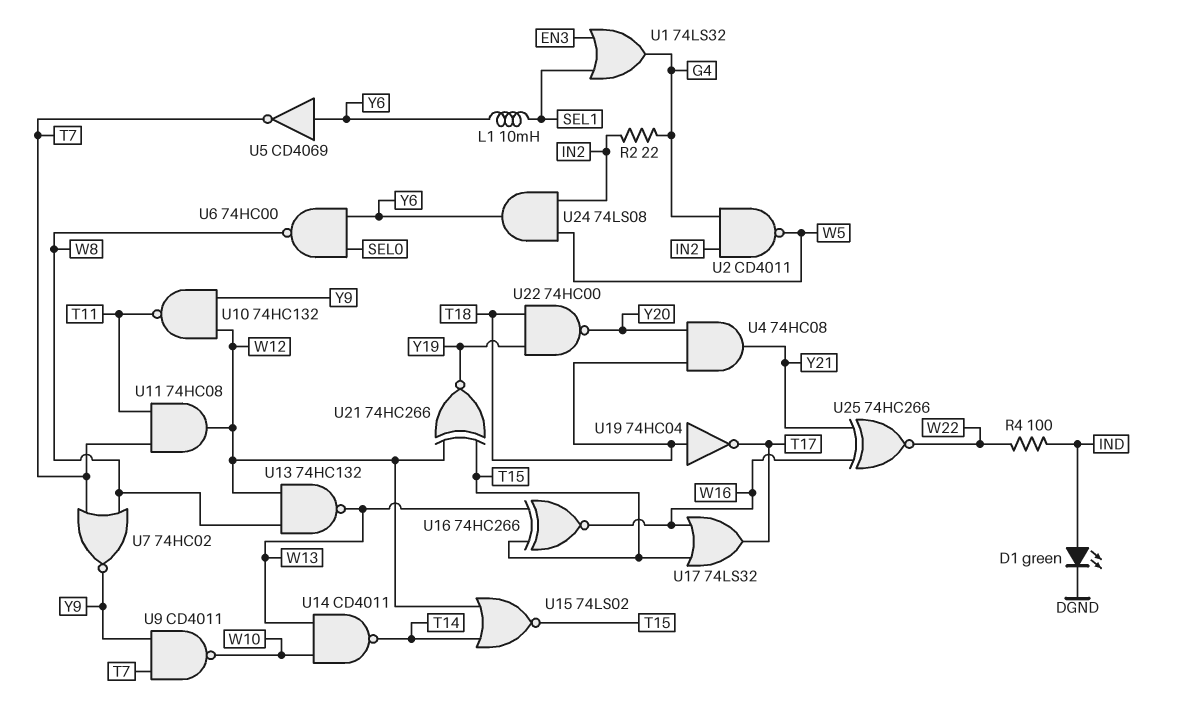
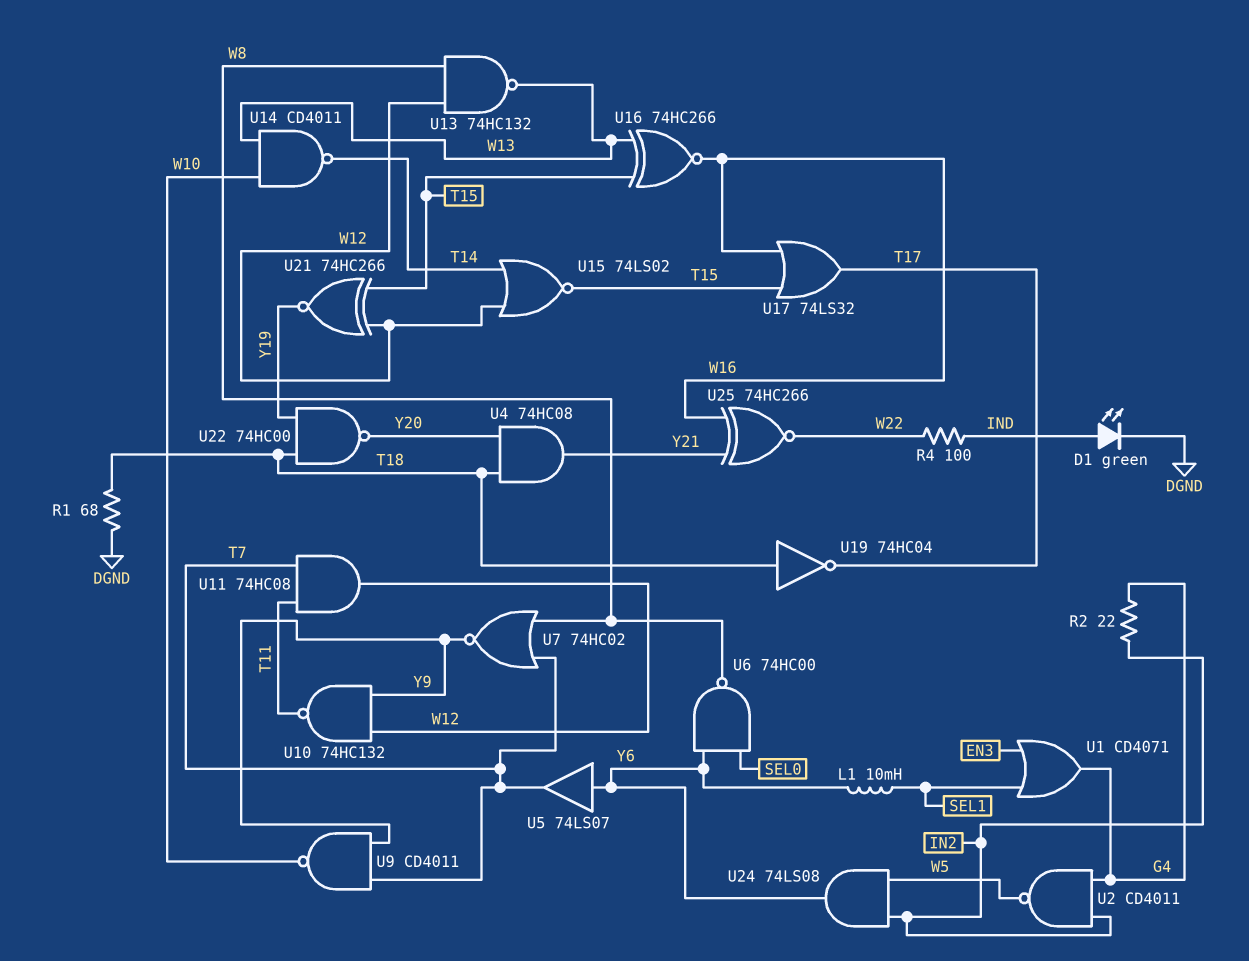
R1: none -> 68 (DGND, T18)
U1: OR 74LS32 (in EN3, in SEL1, out G4) -> OR CD4071 (in EN3, in SEL1, out G4)
U5: NOT CD4069 (in Y6, out T7) -> buffer 74LS07 (in Y6, out T7)

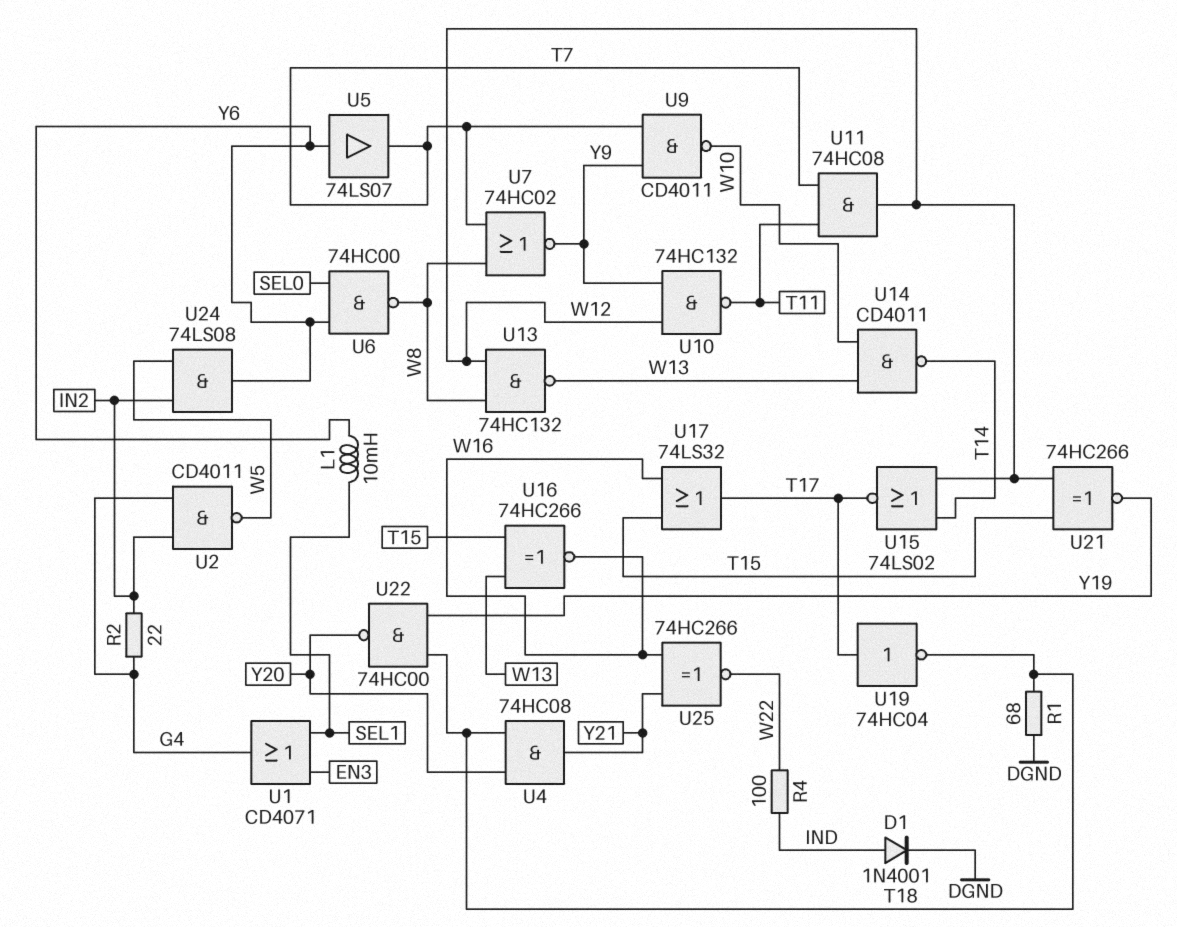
D1: LED green (A IND, K DGND) -> diode 1N4001 (A IND, K DGND)
U15: NOR 74LS02 (in T14, in W12, out T15) -> NOR 74LS02 (in T14, in W12, out T17)
U19: NOT 74HC04 (in T18, out T17) -> NOT 74HC04 (in T17, out T18)

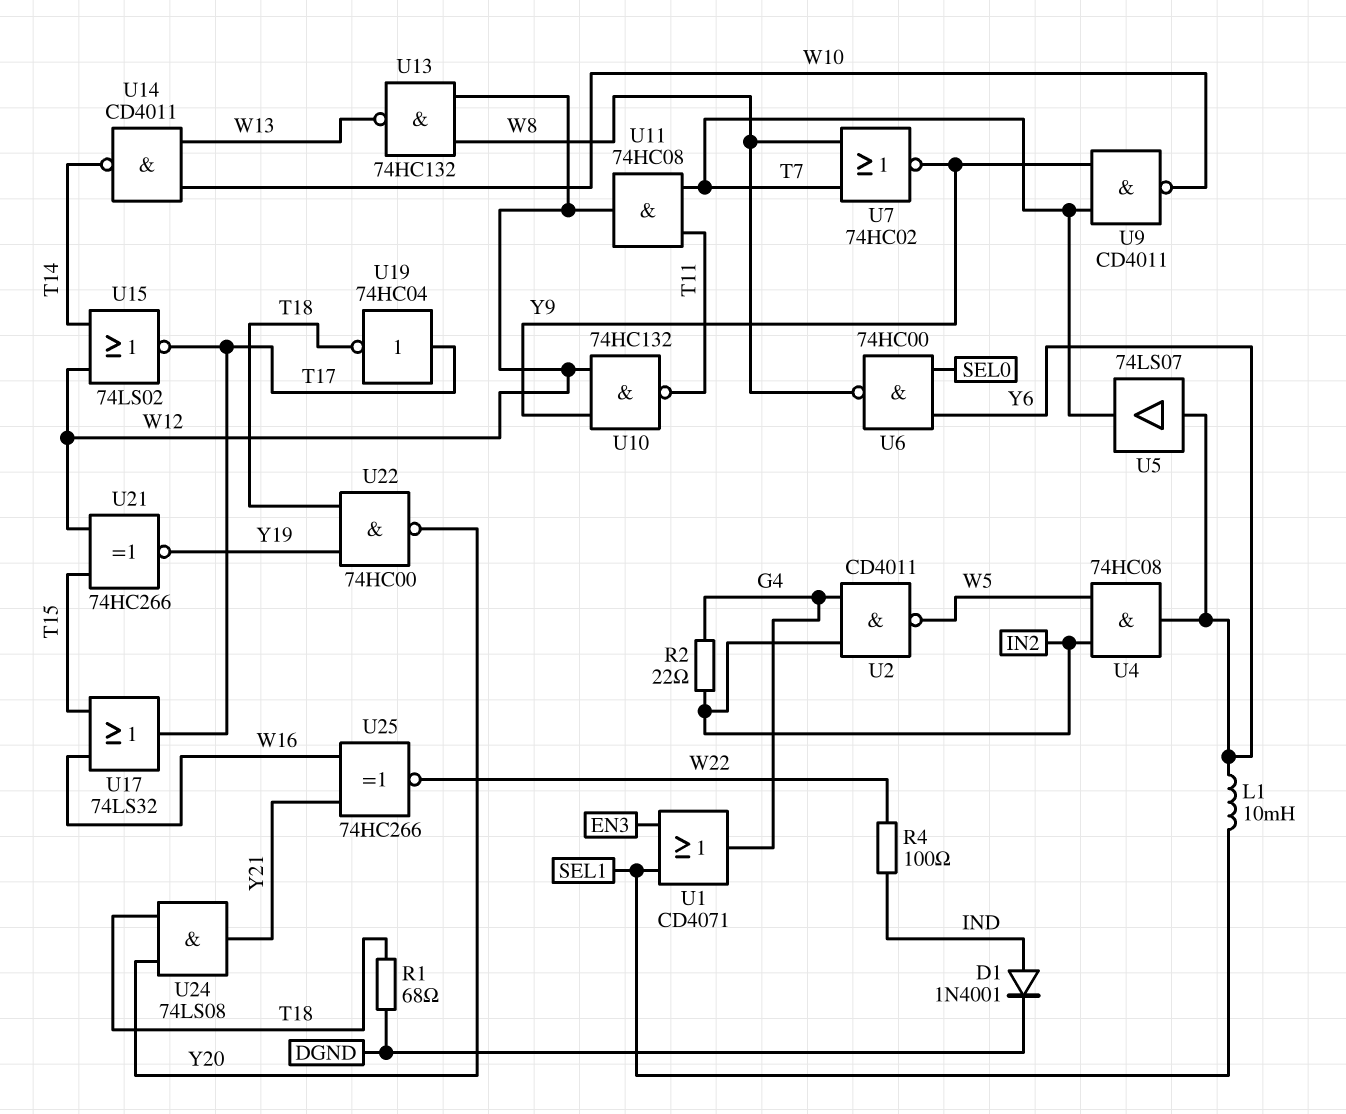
U4: AND 74HC08 (in T18, in Y20, out Y21) -> AND 74HC08 (in IN2, in W5, out Y6)
U16: XNOR 74HC266 (in T15, in W13, out W16) -> none
U24: AND 74LS08 (in IN2, in W5, out Y6) -> AND 74LS08 (in T18, in Y20, out Y21)

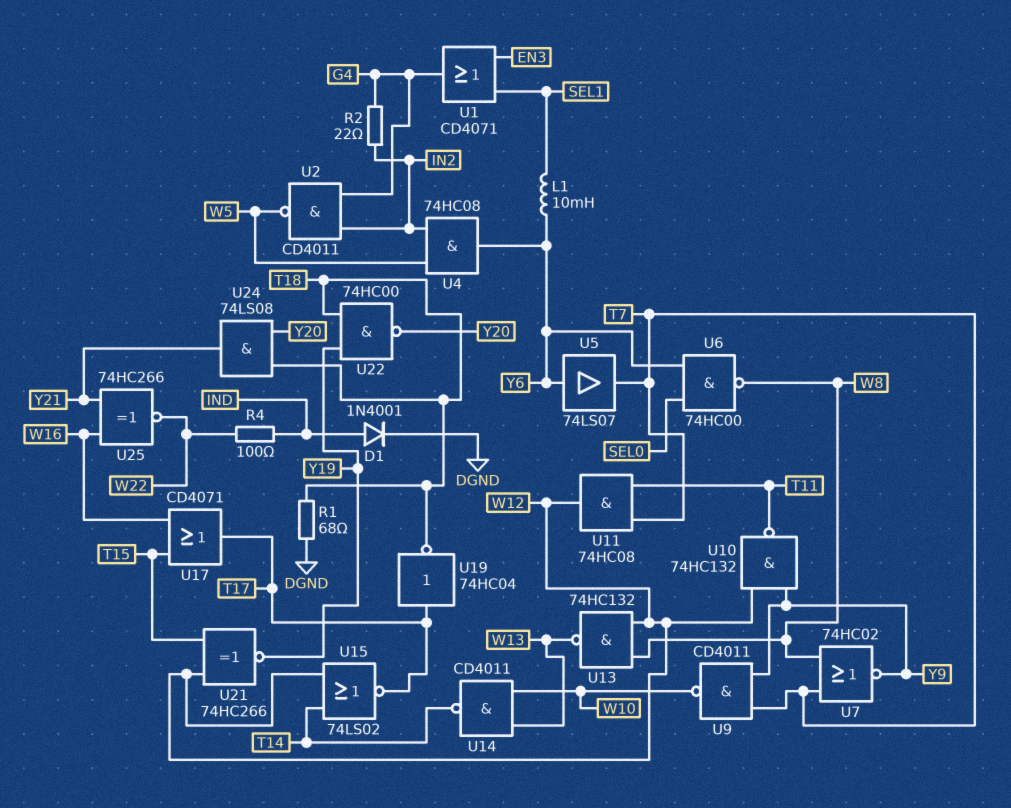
U17: OR 74LS32 (in T15, in W16, out T17) -> OR CD4071 (in T15, in W16, out T17)

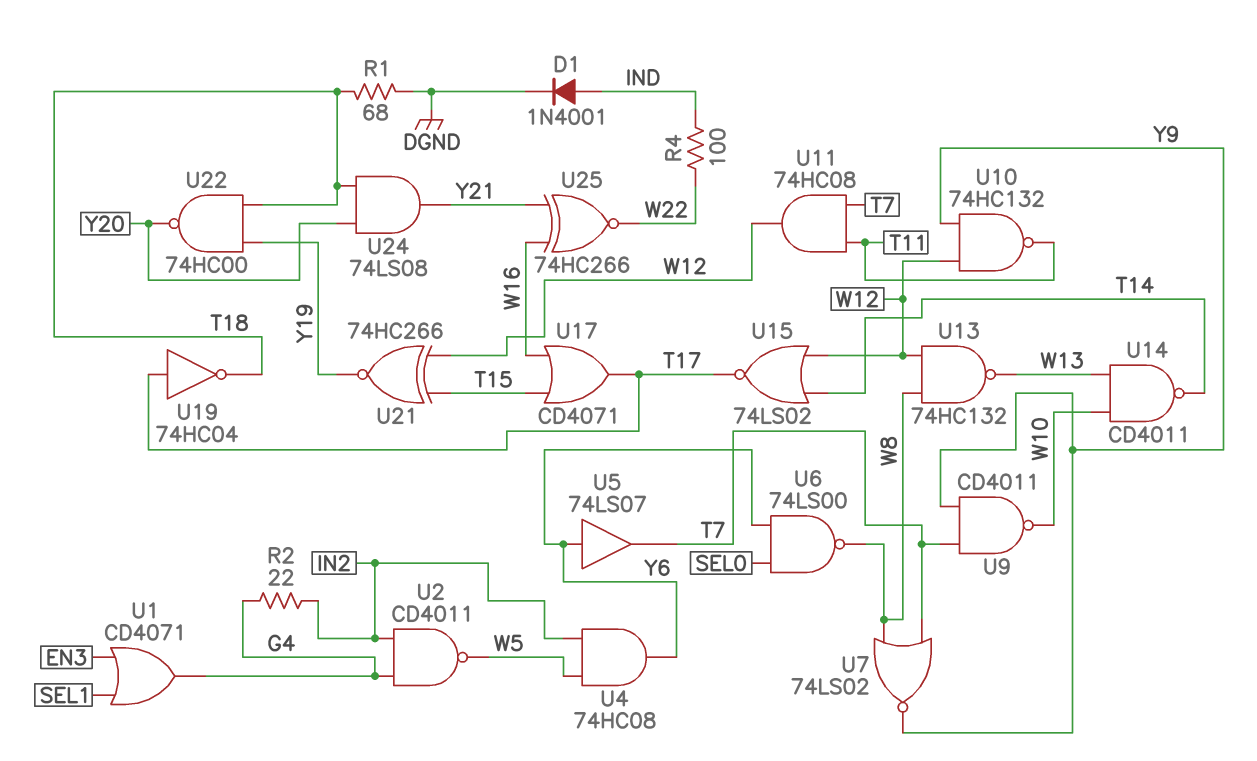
L1: 10mH (SEL1, Y6) -> none
U6: NAND 74HC00 (in SEL0, in Y6, out W8) -> NAND 74LS00 (in SEL0, in Y6, out W8)
U7: NOR 74HC02 (in T7, in W8, out Y9) -> NOR 74LS02 (in T7, in W8, out Y9)

